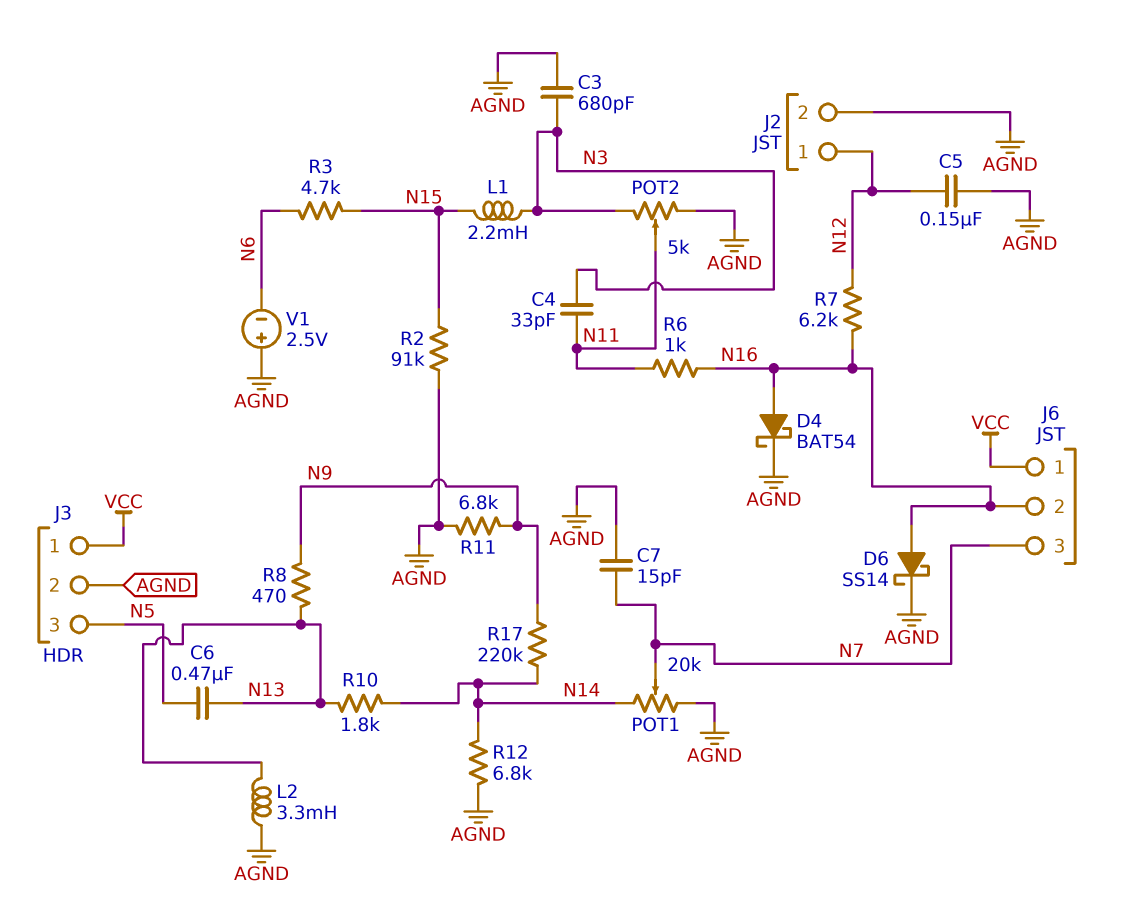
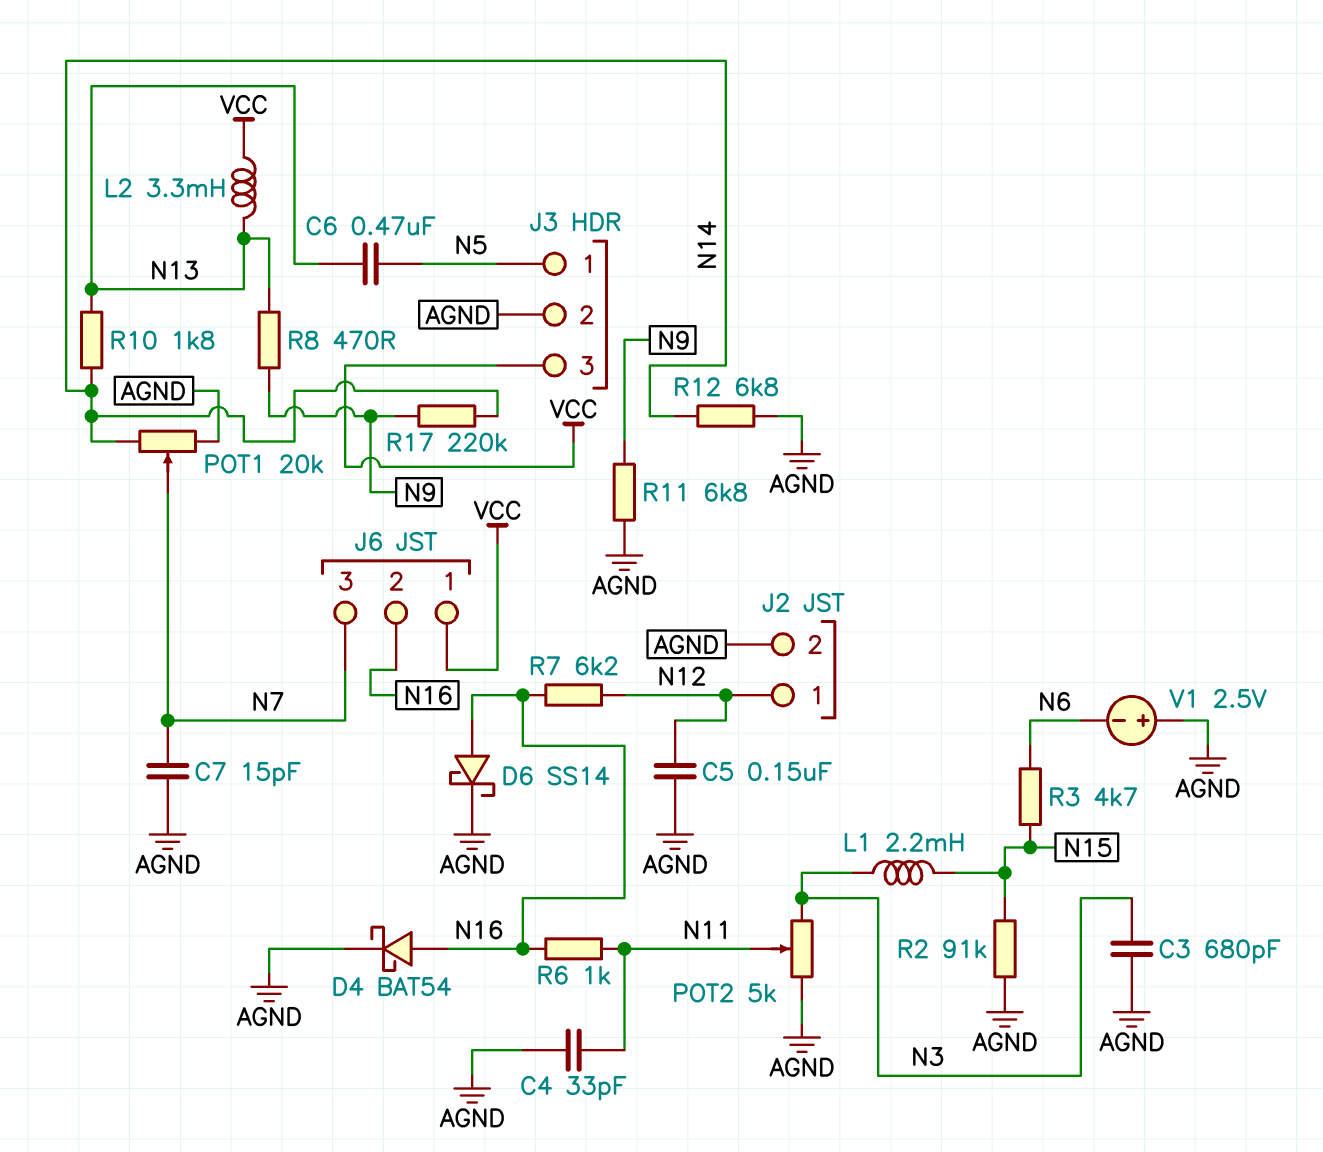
C4: 33pF (N3, N11) -> 33pF (AGND, N11)
J3 pin 1: VCC -> N5
J3 pin 3: N5 -> VCC
L2: 3.3mH (AGND, N13) -> 3.3mH (N13, VCC)

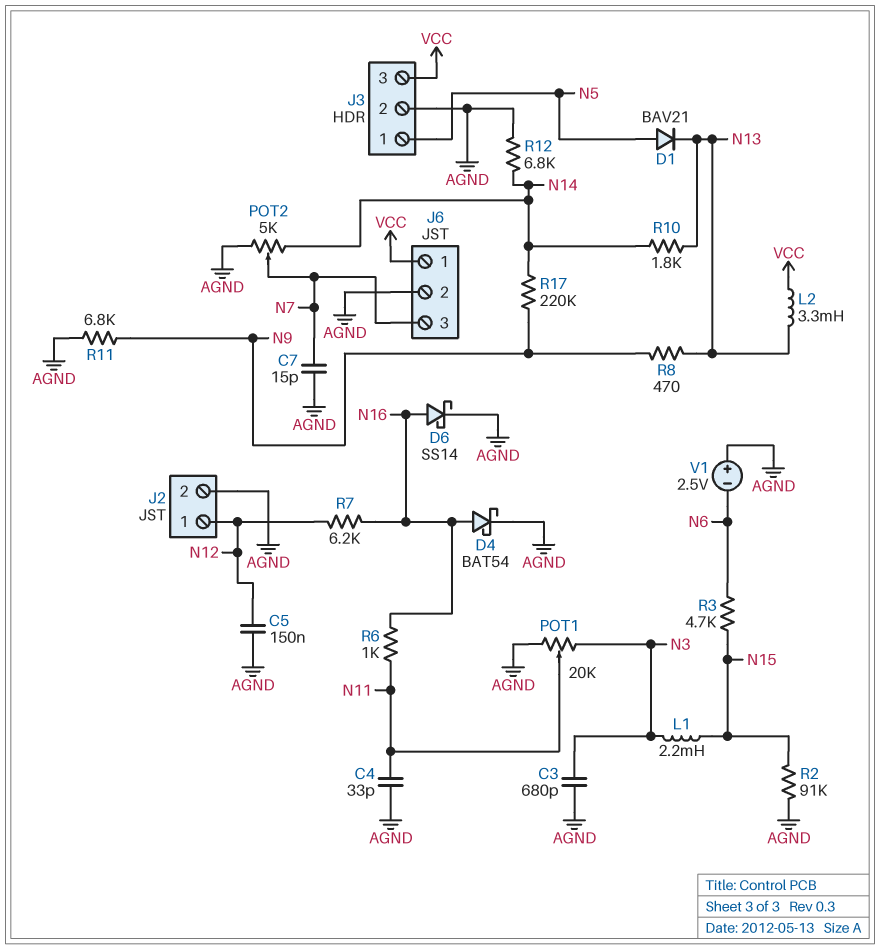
C6: 470nF (N5, N13) -> none
D1: none -> diode BAV21 (A N5, K N13)
J6 pin 2: N16 -> AGND
POT1: 20k (AGND, N14, wiper N7) -> 20k (AGND, N3, wiper N11)
POT2: 5k (AGND, N3, wiper N11) -> 5k (AGND, N14, wiper N7)

